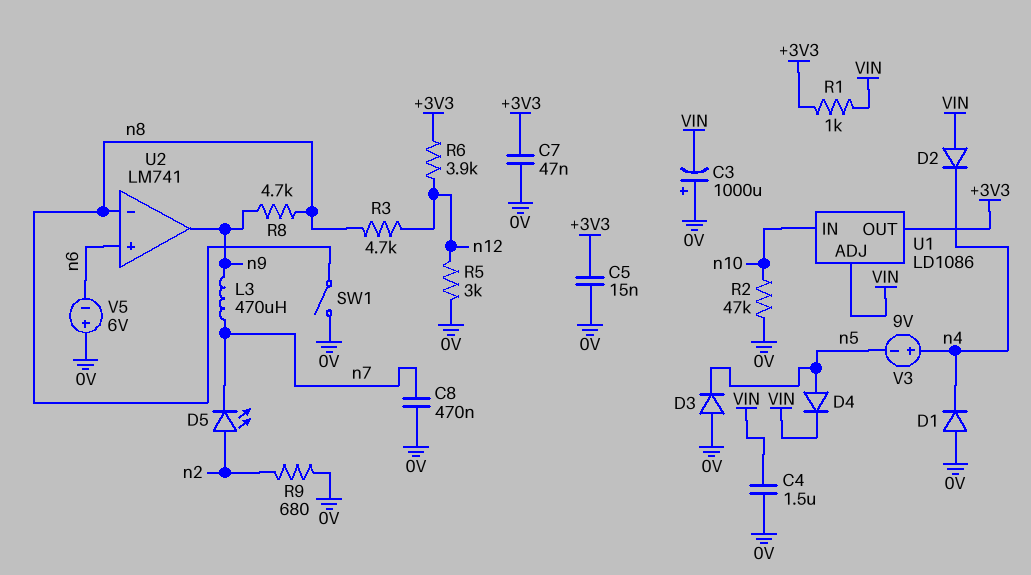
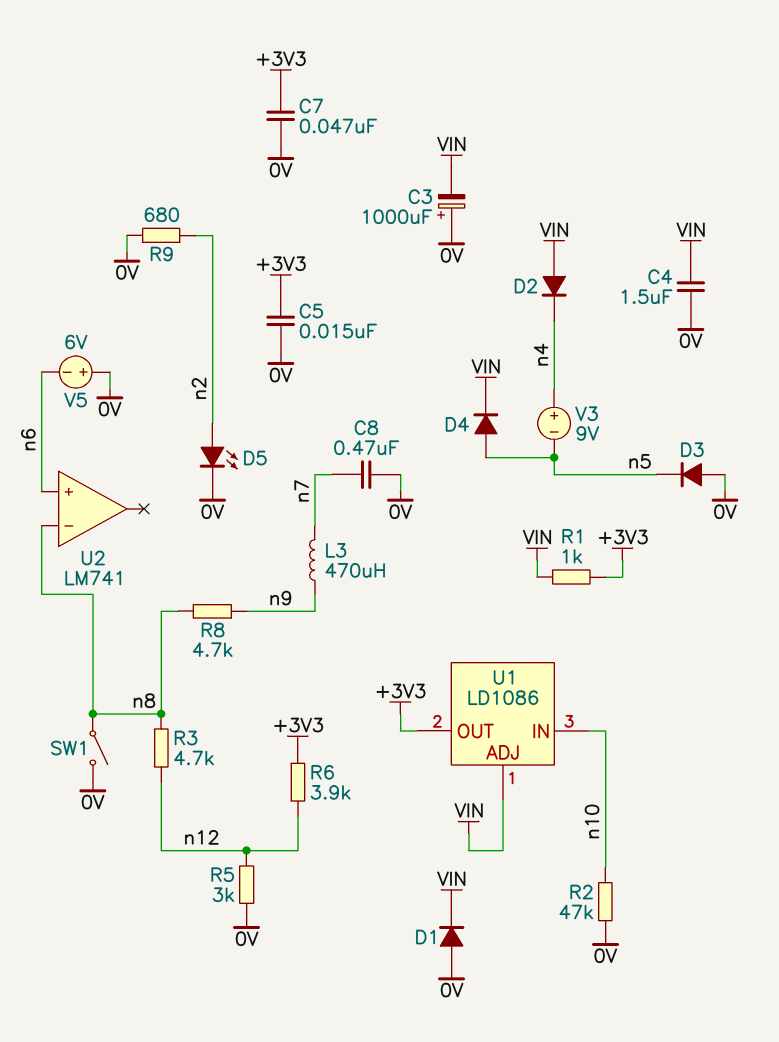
D1: diode (A 0V, K n4) -> diode (A 0V, K VIN)
D5: LED (A n2, K n7) -> LED (A n2, K 0V)
U2 pin out: n9 -> none

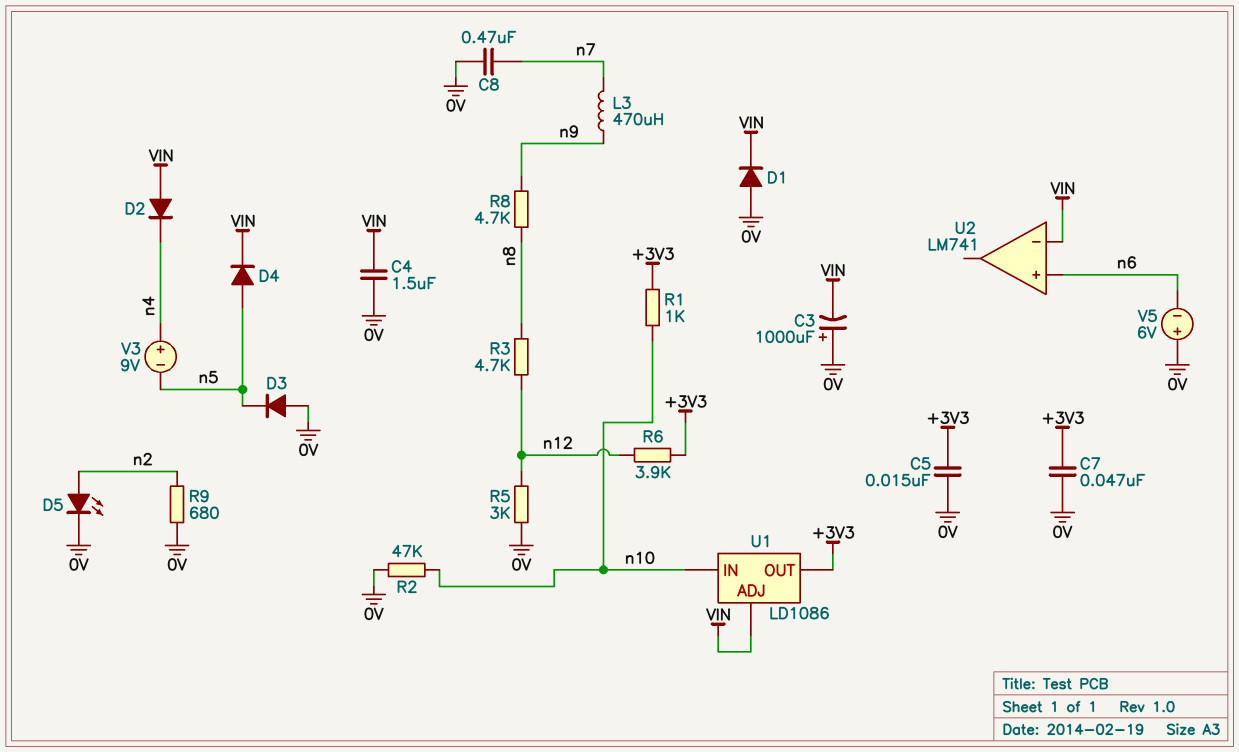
R1: 1k (+3V3, VIN) -> 1k (+3V3, n10)
SW1: switch (0V, n8) -> none
U2 pin in-: n8 -> VIN

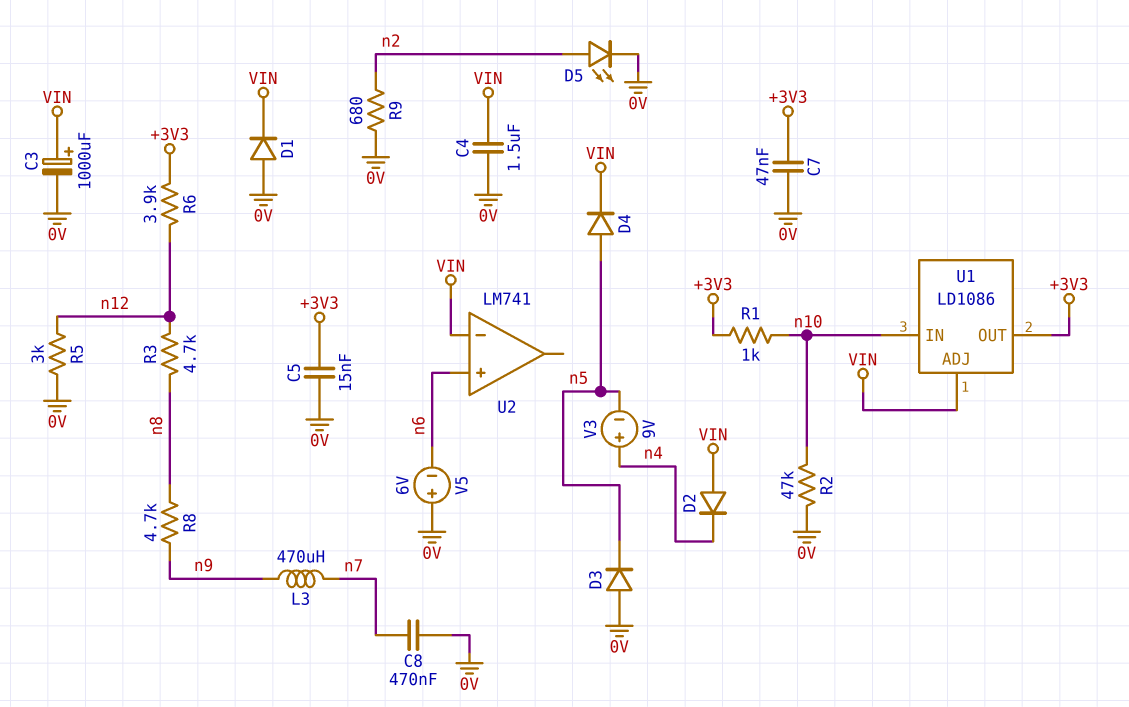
C3: 1000uF (plus 0V, minus VIN) -> 1000uF (plus VIN, minus 0V)

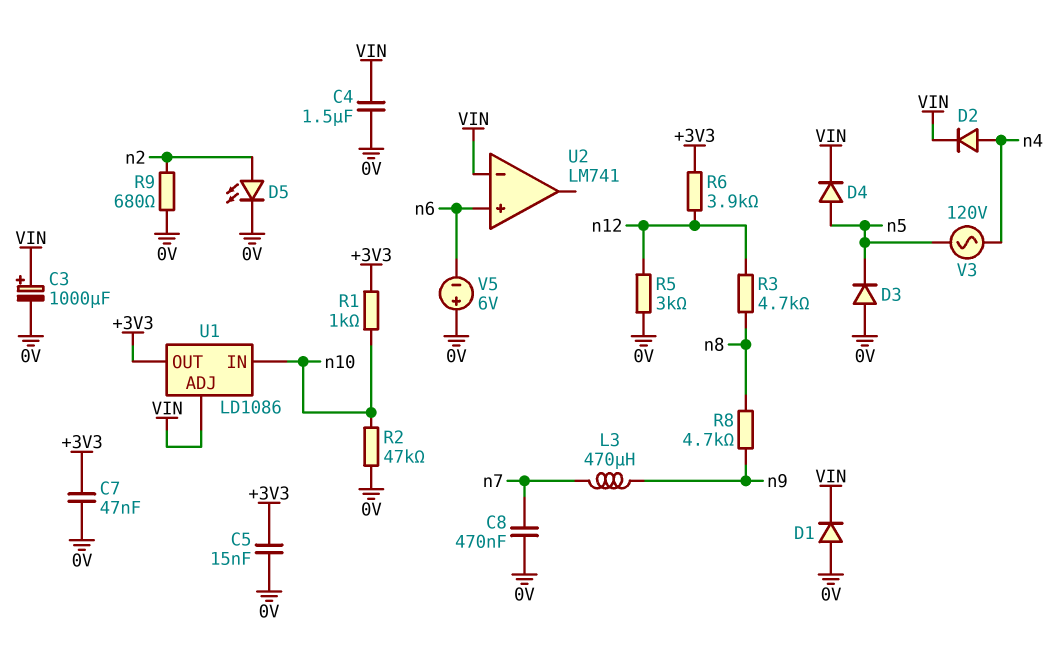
D2: diode (A VIN, K n4) -> diode (A n4, K VIN)
V3: 9V (plus n4, minus n5) -> AC 120V (n4, n5)

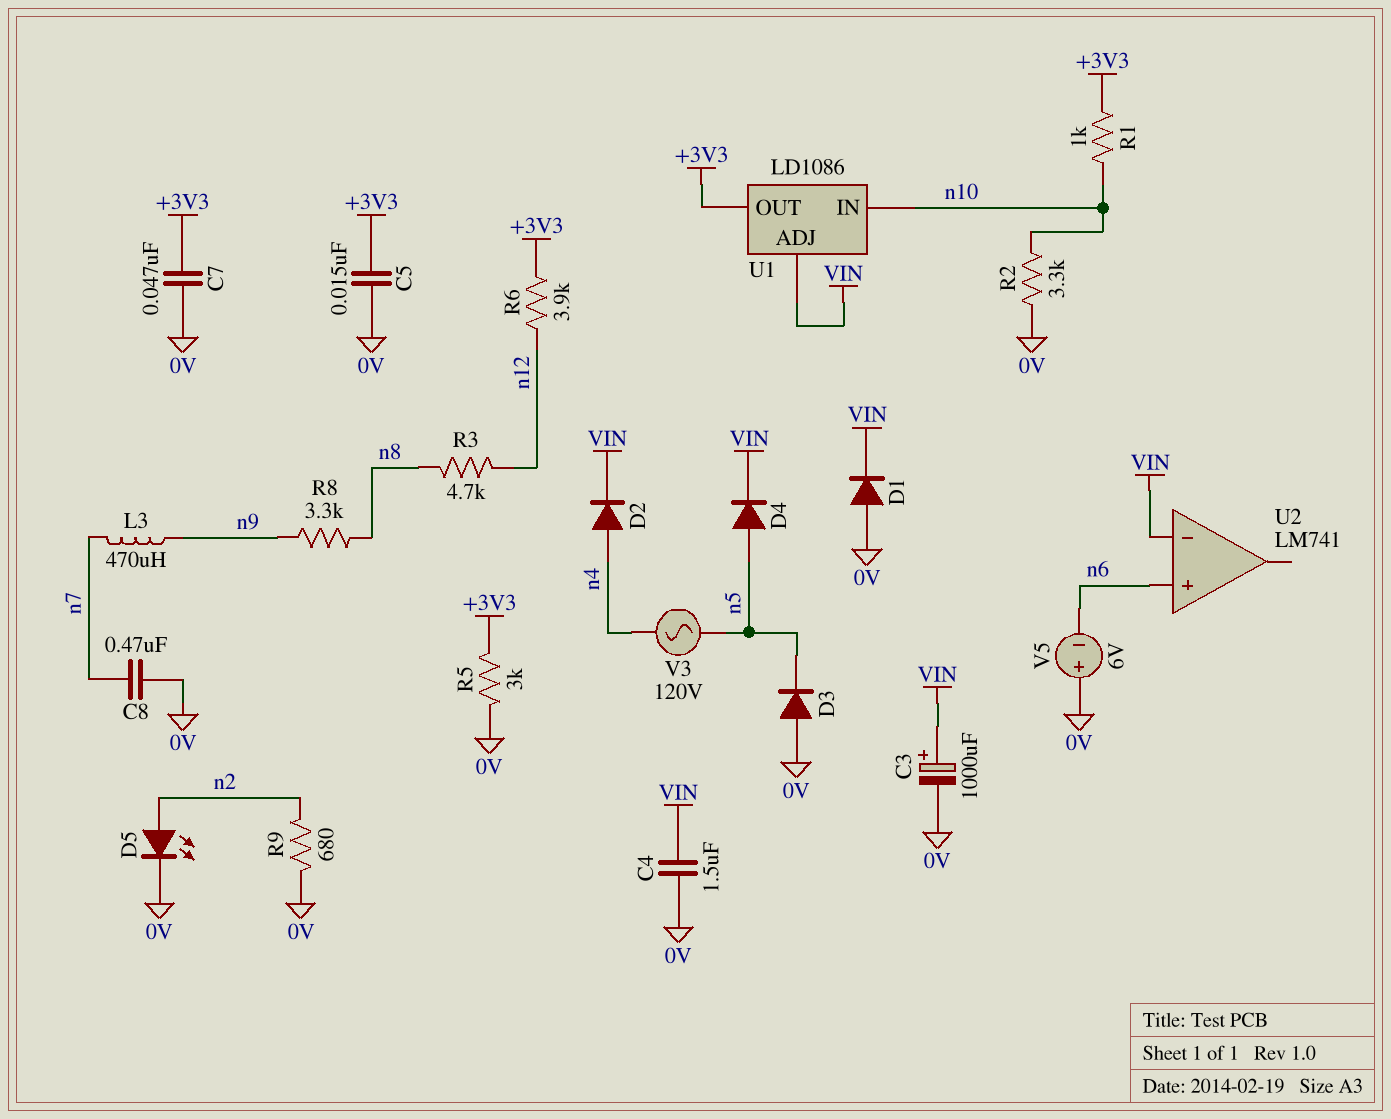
R2: 47k (0V, n10) -> 3.3k (0V, n10)
R5: 3k (0V, n12) -> 3k (+3V3, 0V)
R8: 4.7k (n8, n9) -> 3.3k (n8, n9)

